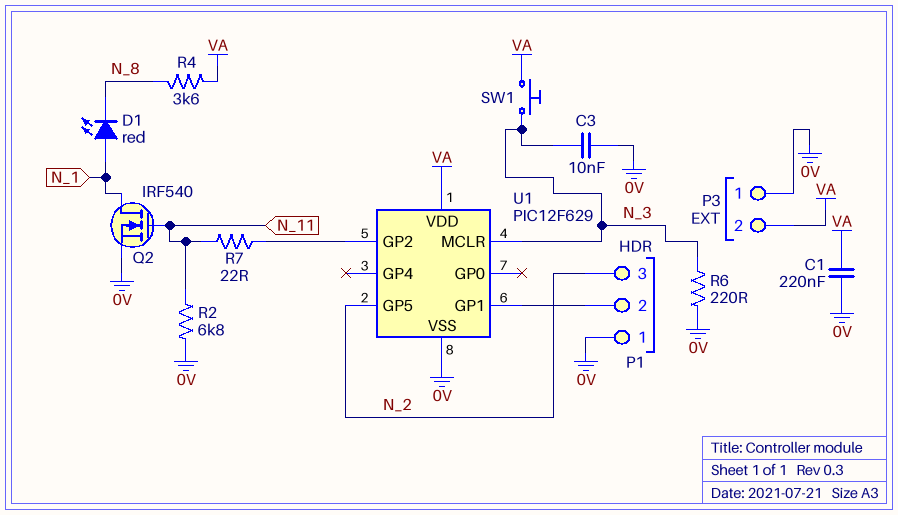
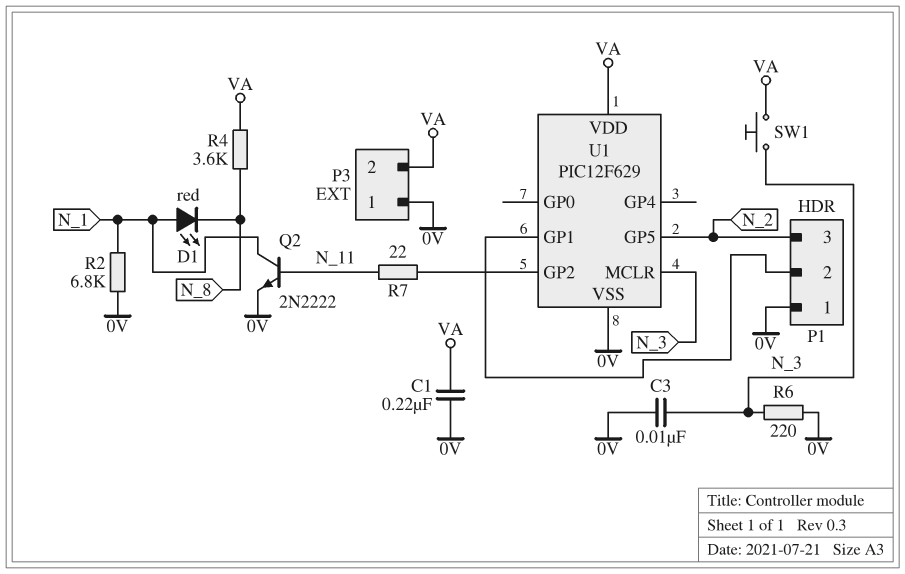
Q2: NMOS IRF540 (G N_11, D N_1, S 0V) -> NPN 2N2222 (B N_11, C N_1, E 0V)
R2: 6.8k (0V, N_11) -> 6.8k (0V, N_1)

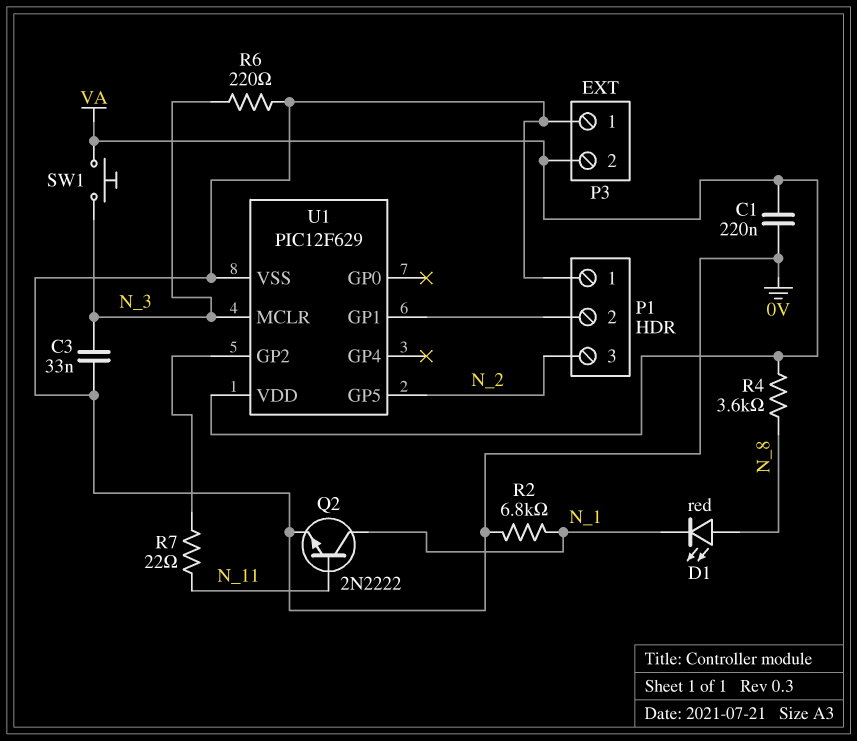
C3: 10nF (0V, N_3) -> 33nF (0V, N_3)
D1: LED red (A N_1, K N_8) -> LED red (A N_8, K N_1)

